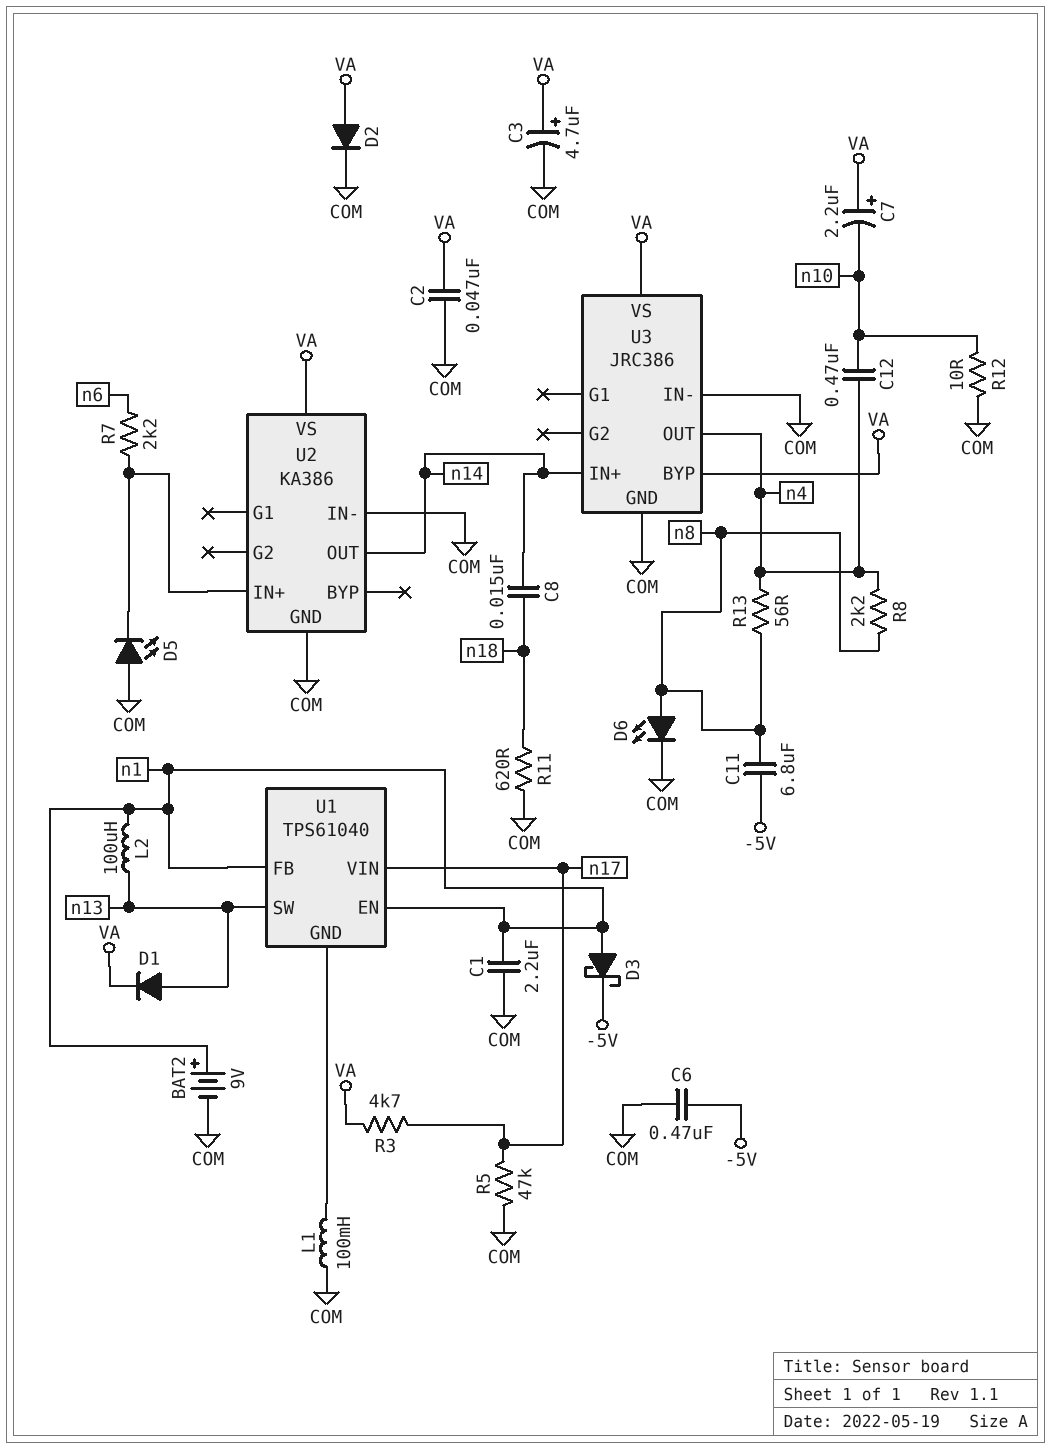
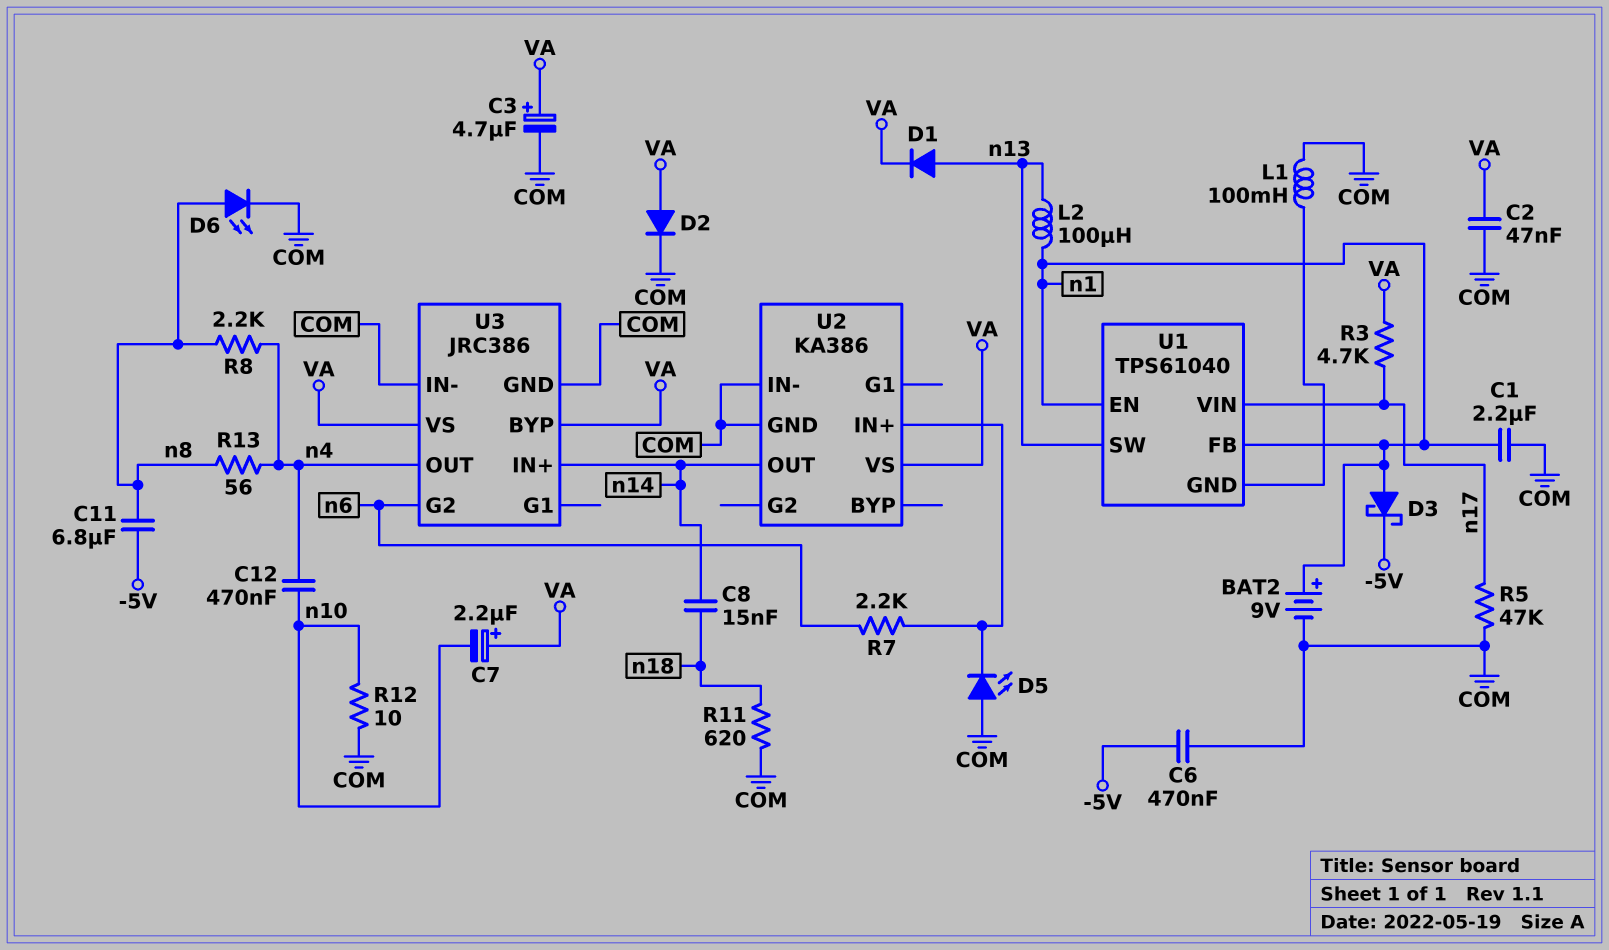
U3 pin G2: none -> n6

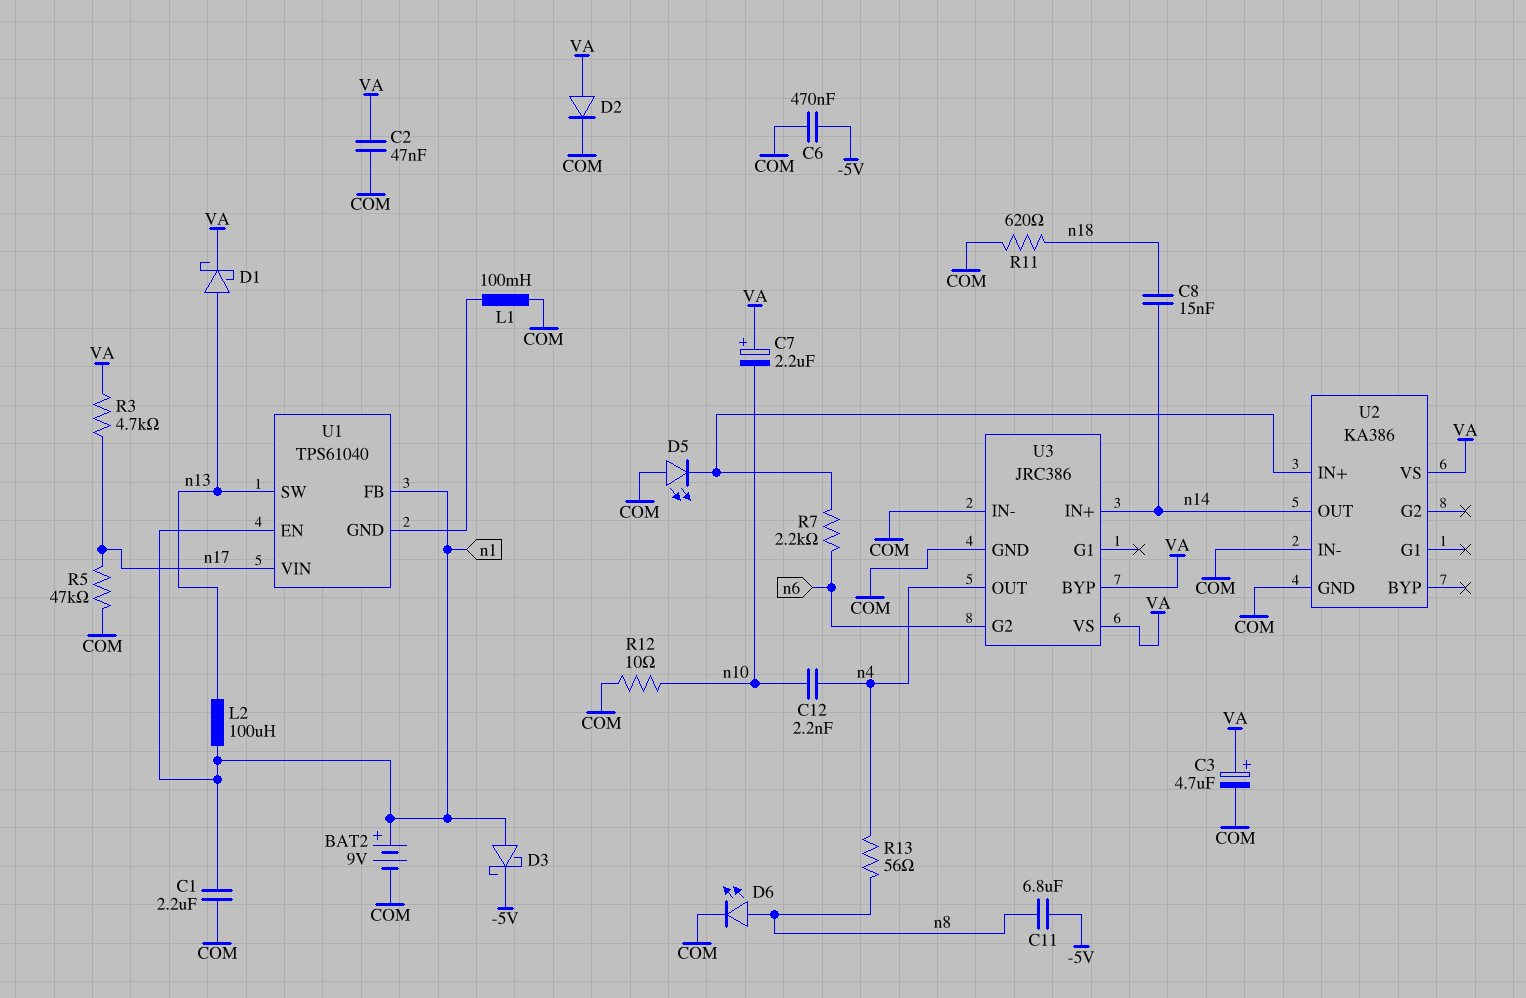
C12: 470nF (n4, n10) -> 2.2nF (n4, n10)
D1: diode (A n13, K VA) -> schottky (A n13, K VA)
R8: 2.2k (n4, n8) -> none

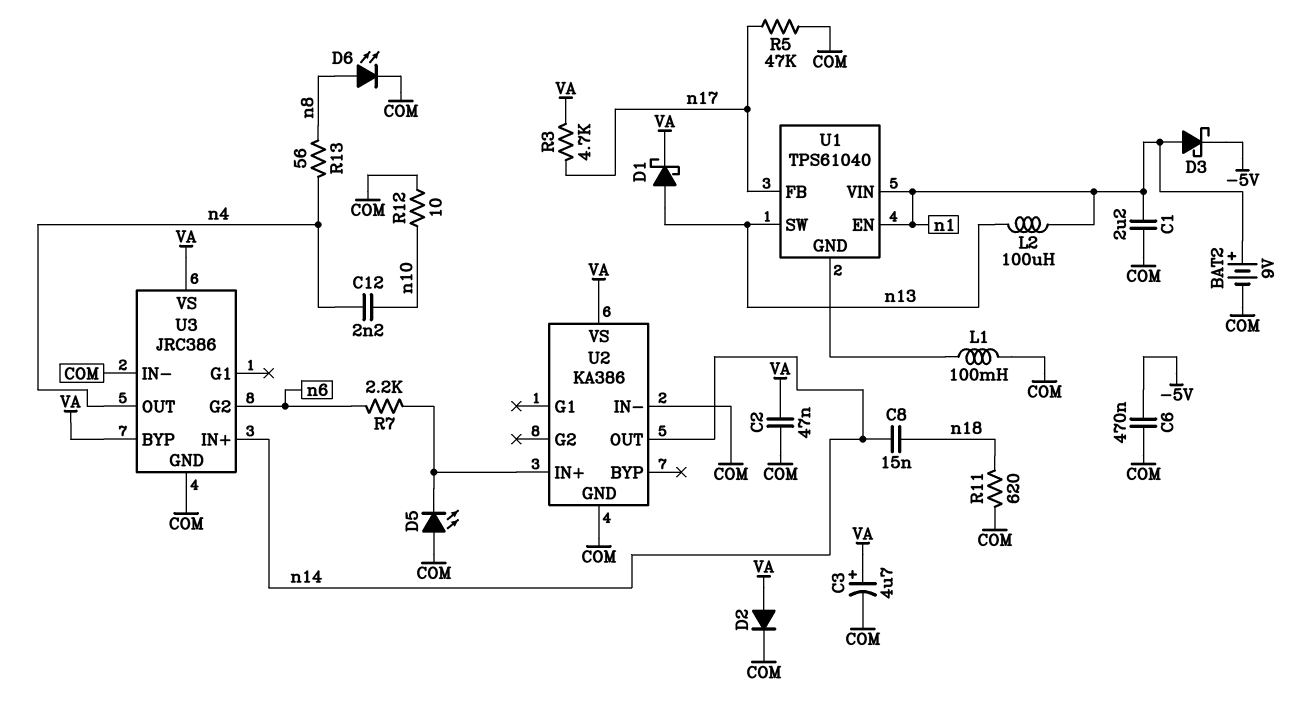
C7: 2.2uF (plus VA, minus n10) -> none
C11: 6.8uF (-5V, n8) -> none
U1 pin FB: n1 -> n17
U1 pin VIN: n17 -> n1

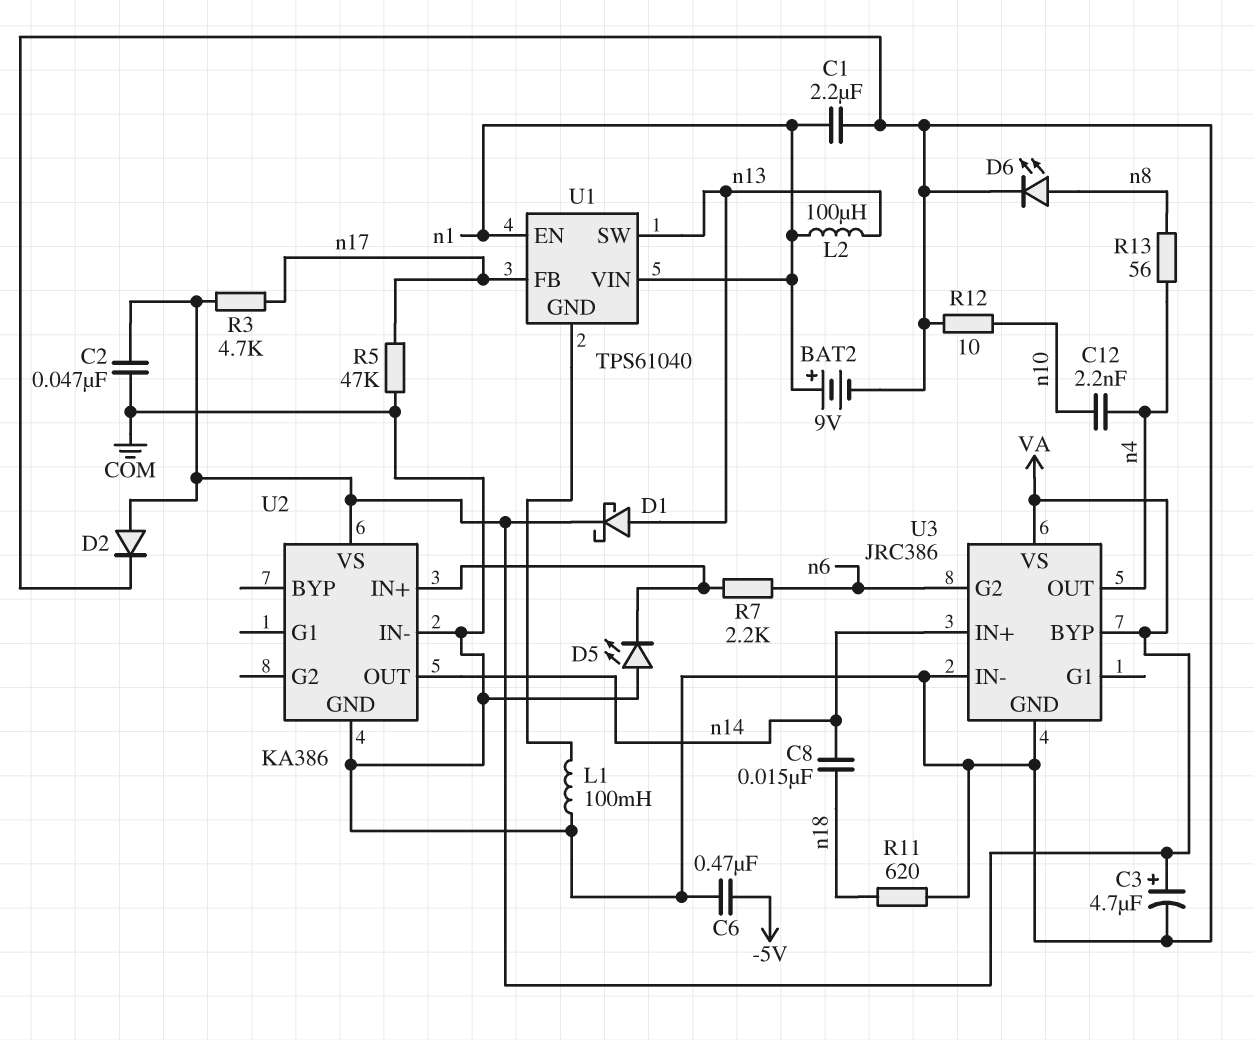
D3: schottky (A n1, K -5V) -> none

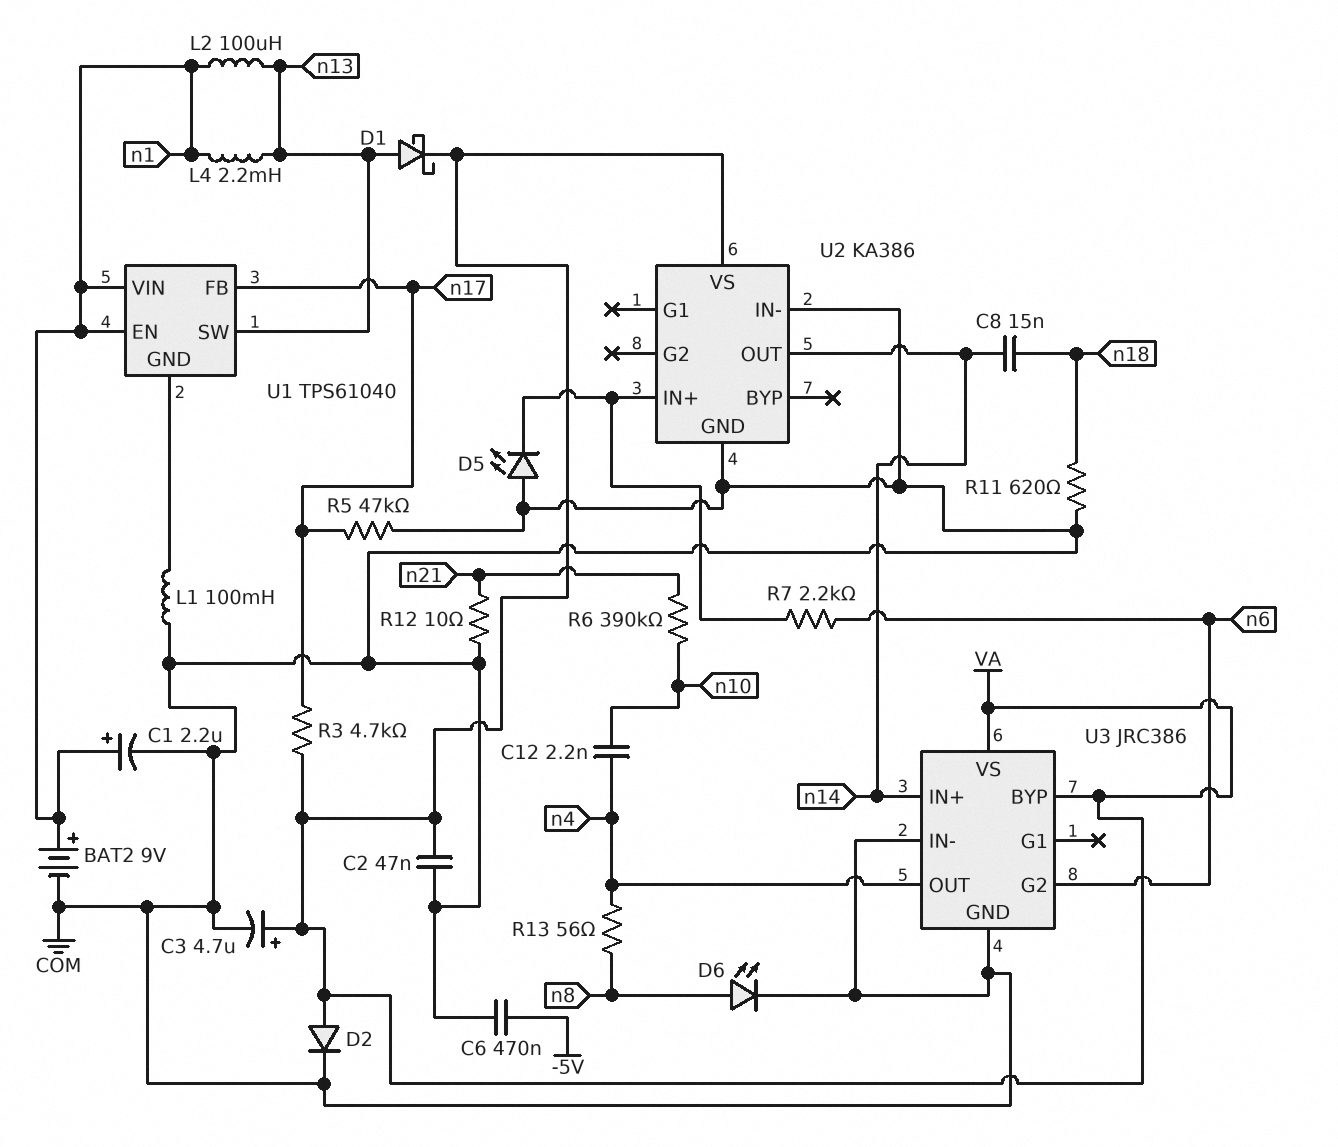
C1: 2.2uF (COM, n1) -> 2.2uF (plus n1, minus COM)
L4: none -> 2.2mH (n1, n13)
R6: none -> 390k (n10, n21)
R12: 10 (COM, n10) -> 10 (COM, n21)

